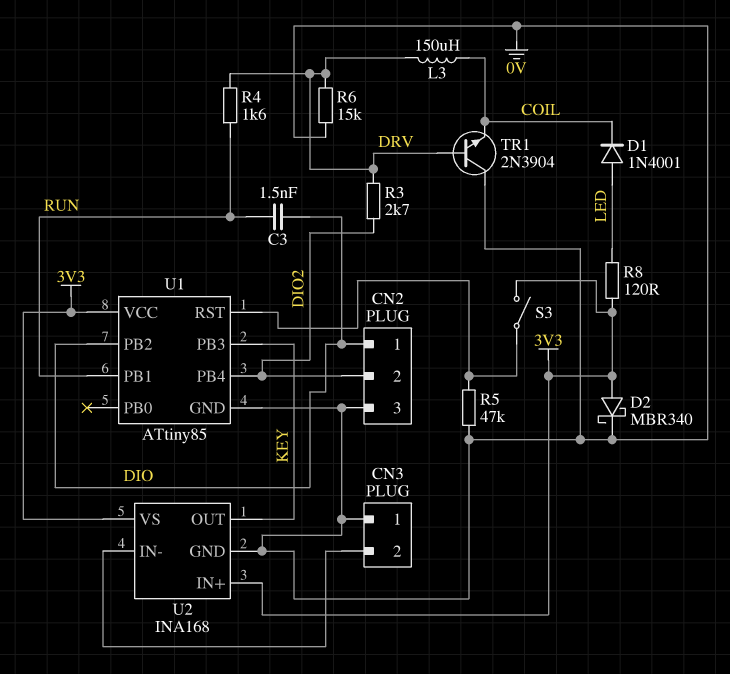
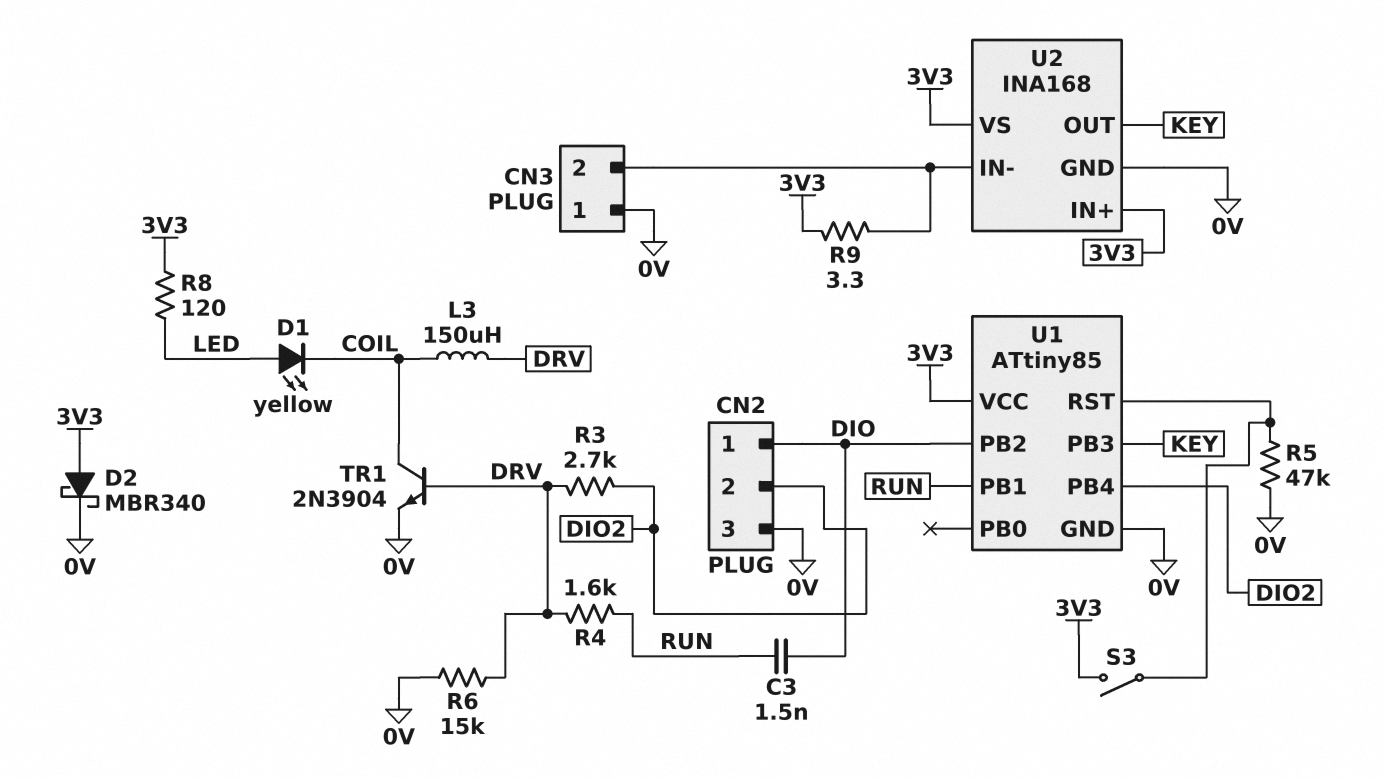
D1: diode 1N4001 (A LED, K COIL) -> LED yellow (A LED, K COIL)
R9: none -> 3.3 (3V3, CN3/2)
TR1: NPN 2N3904 (B DRV, C 0V, E COIL) -> NPN 2N3904 (B DRV, C COIL, E 0V)

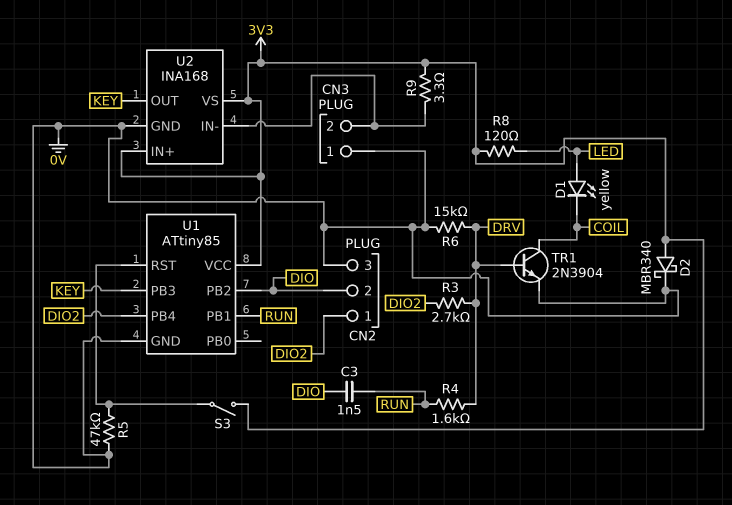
CN2 pin 1: DIO -> DIO2
CN2 pin 2: DIO2 -> DIO
L3: 150uH (COIL, DRV) -> none

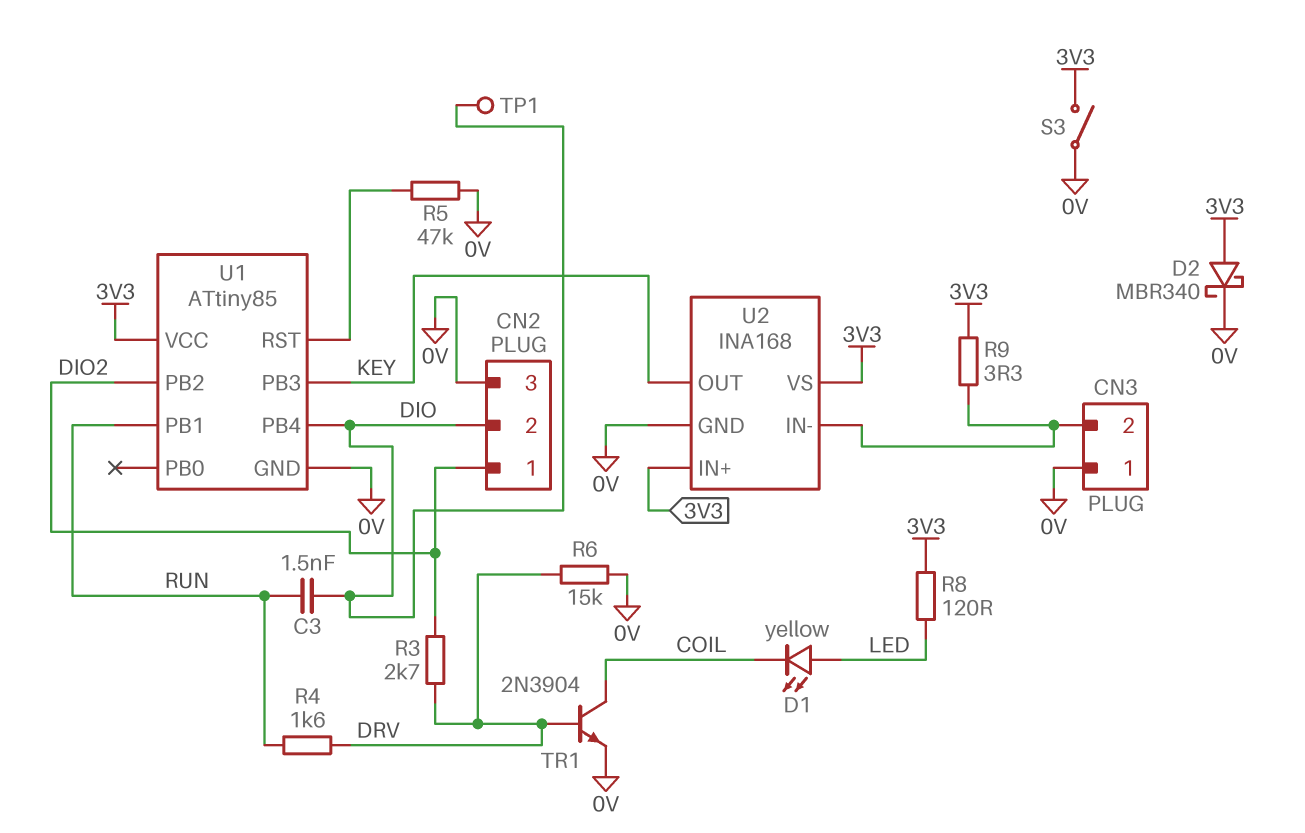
S3: switch (3V3, U1/RST) -> switch (0V, 3V3)
TP1: none -> test point (DIO)
U1 pin PB2: DIO -> DIO2
U1 pin PB4: DIO2 -> DIO

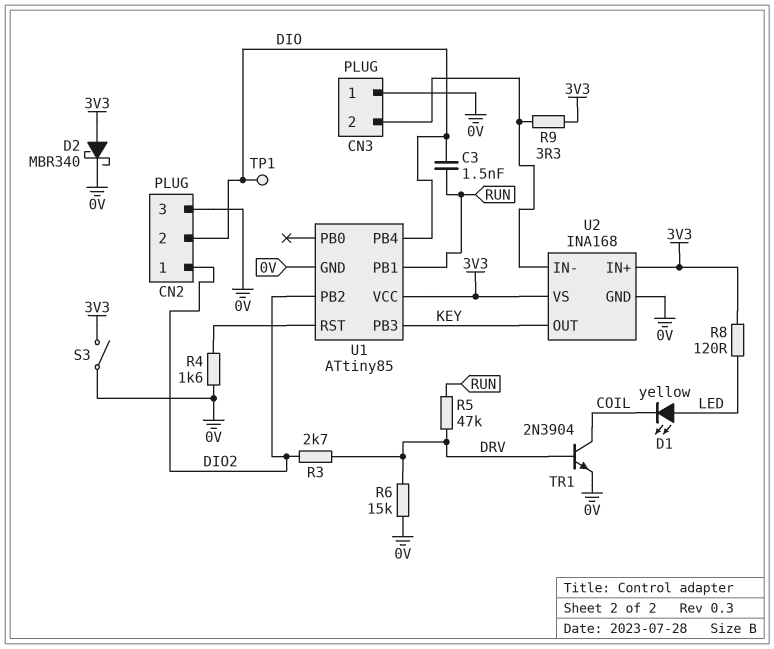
R4: 1.6k (DRV, RUN) -> 1.6k (0V, U1/RST)
R5: 47k (0V, U1/RST) -> 47k (DRV, RUN)

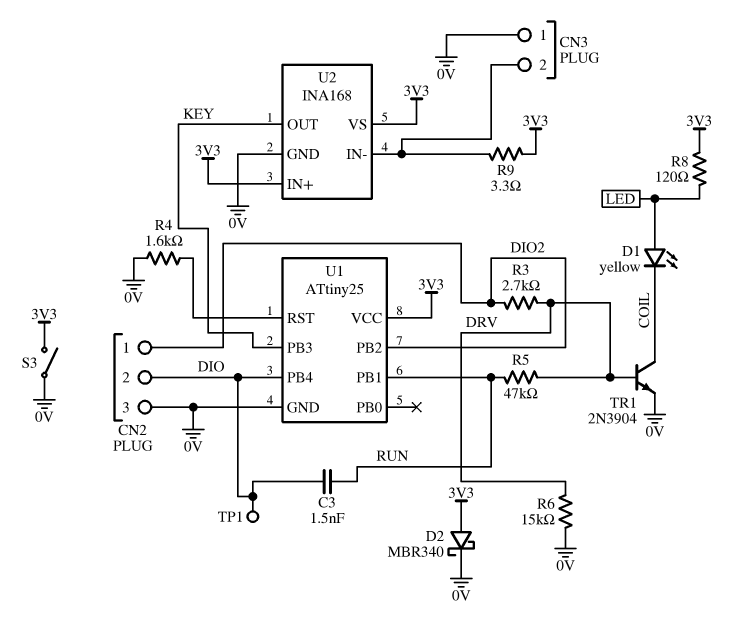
U1: ATtiny85 -> ATtiny25

